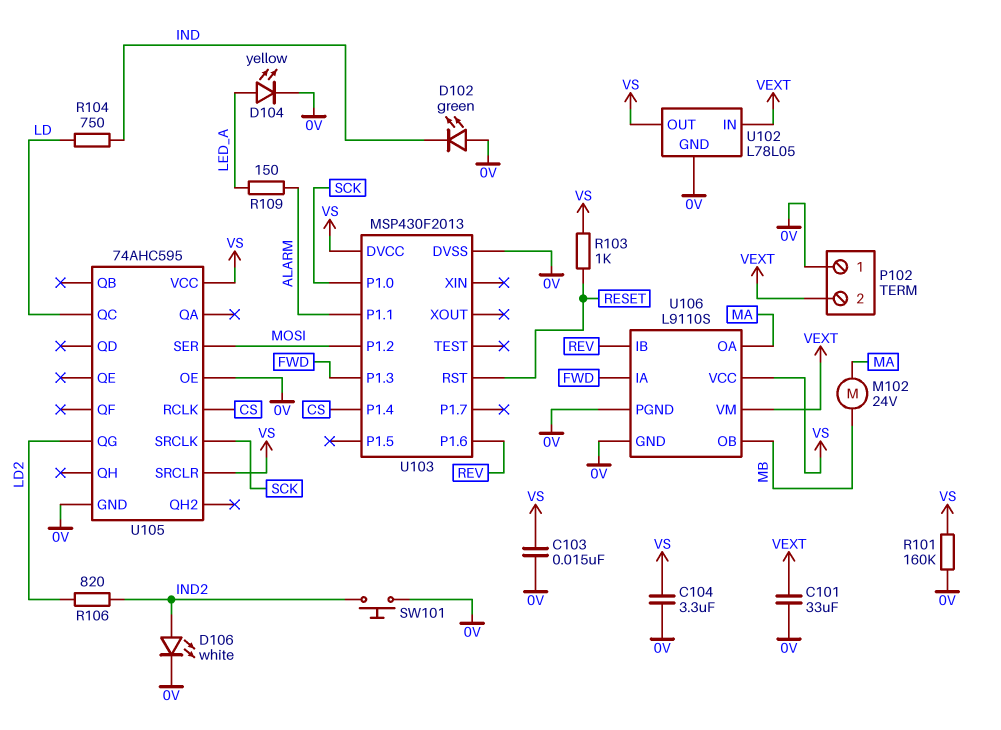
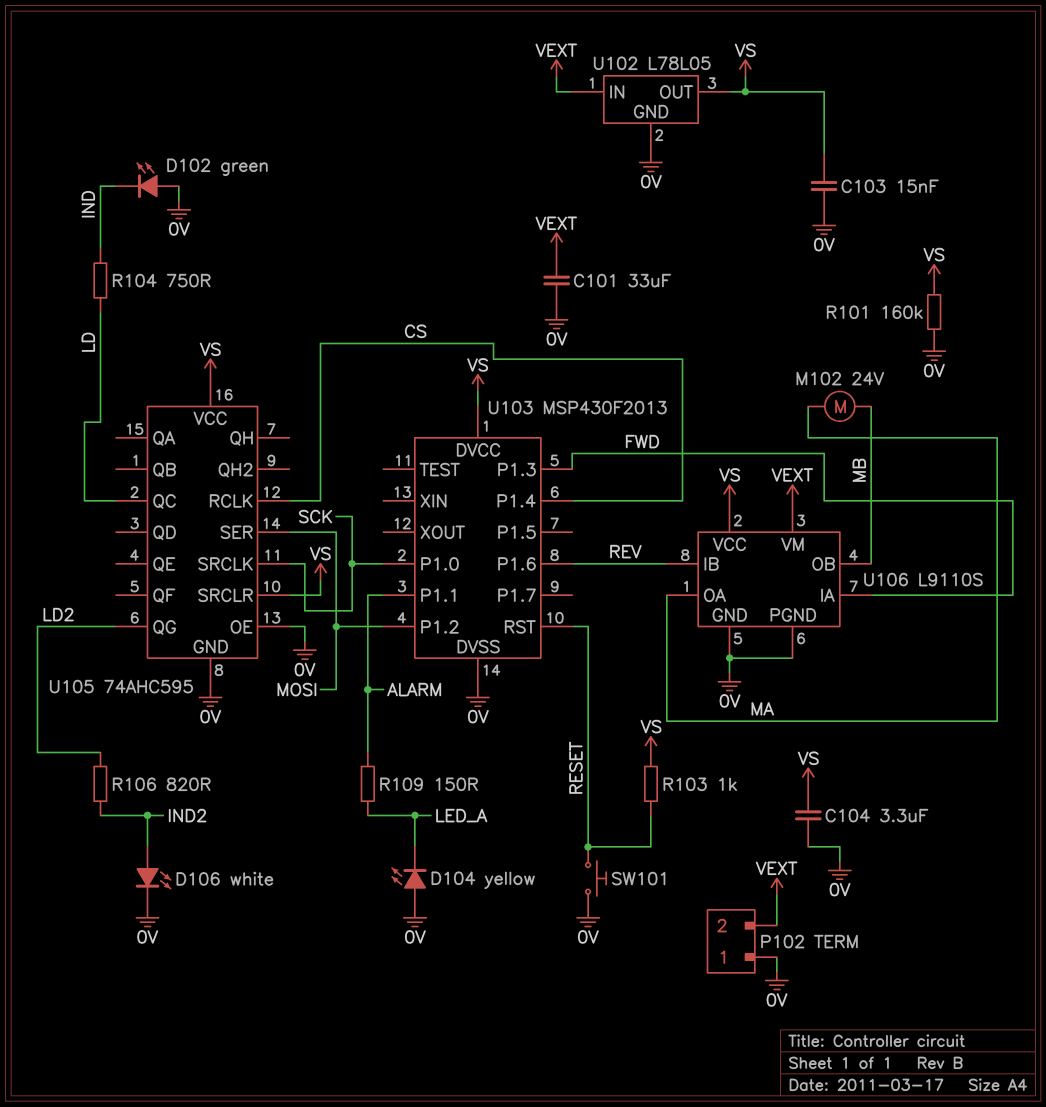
D104: LED yellow (A LED_A, K 0V) -> LED yellow (A 0V, K LED_A)
SW101: button (0V, IND2) -> button (0V, RESET)

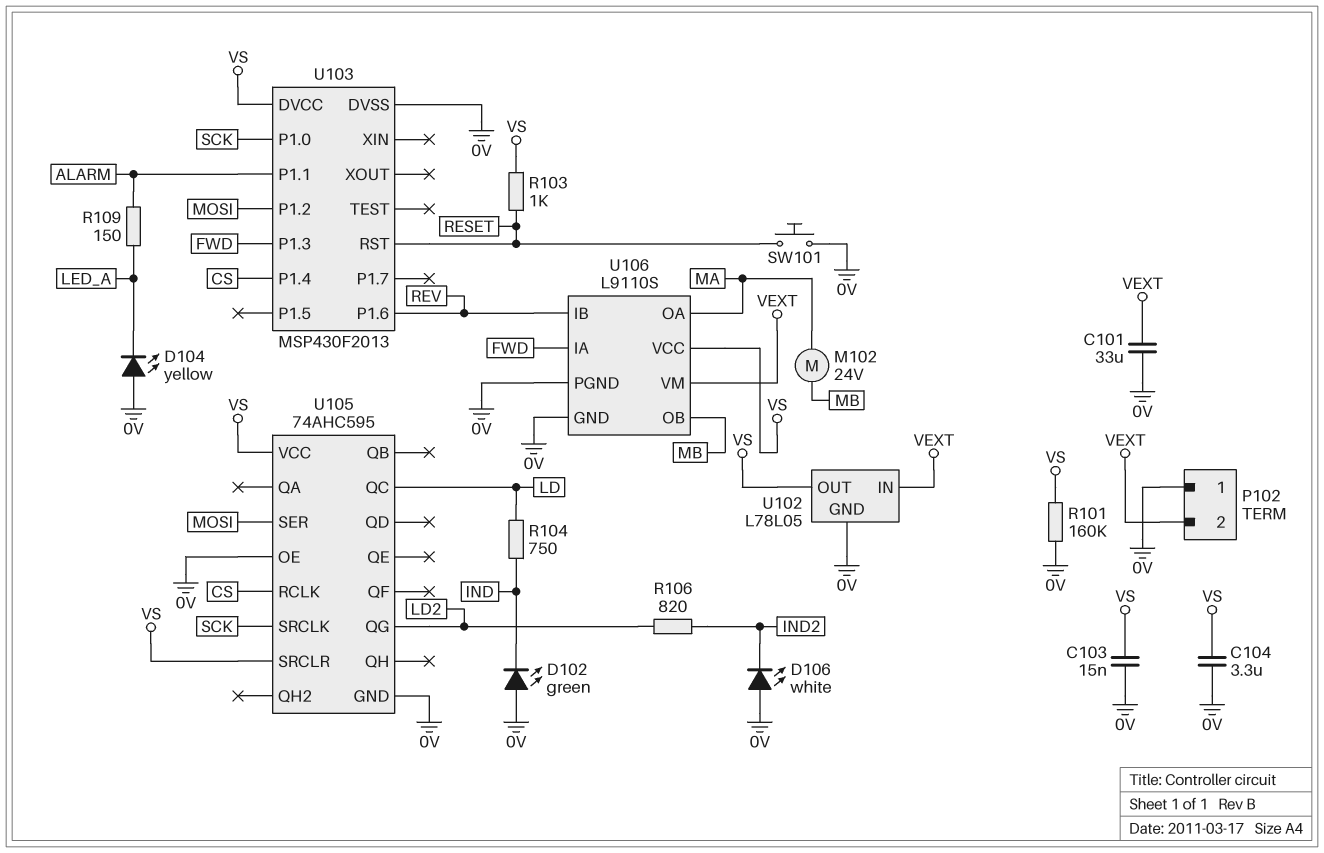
D106: LED white (A IND2, K 0V) -> LED white (A 0V, K IND2)

